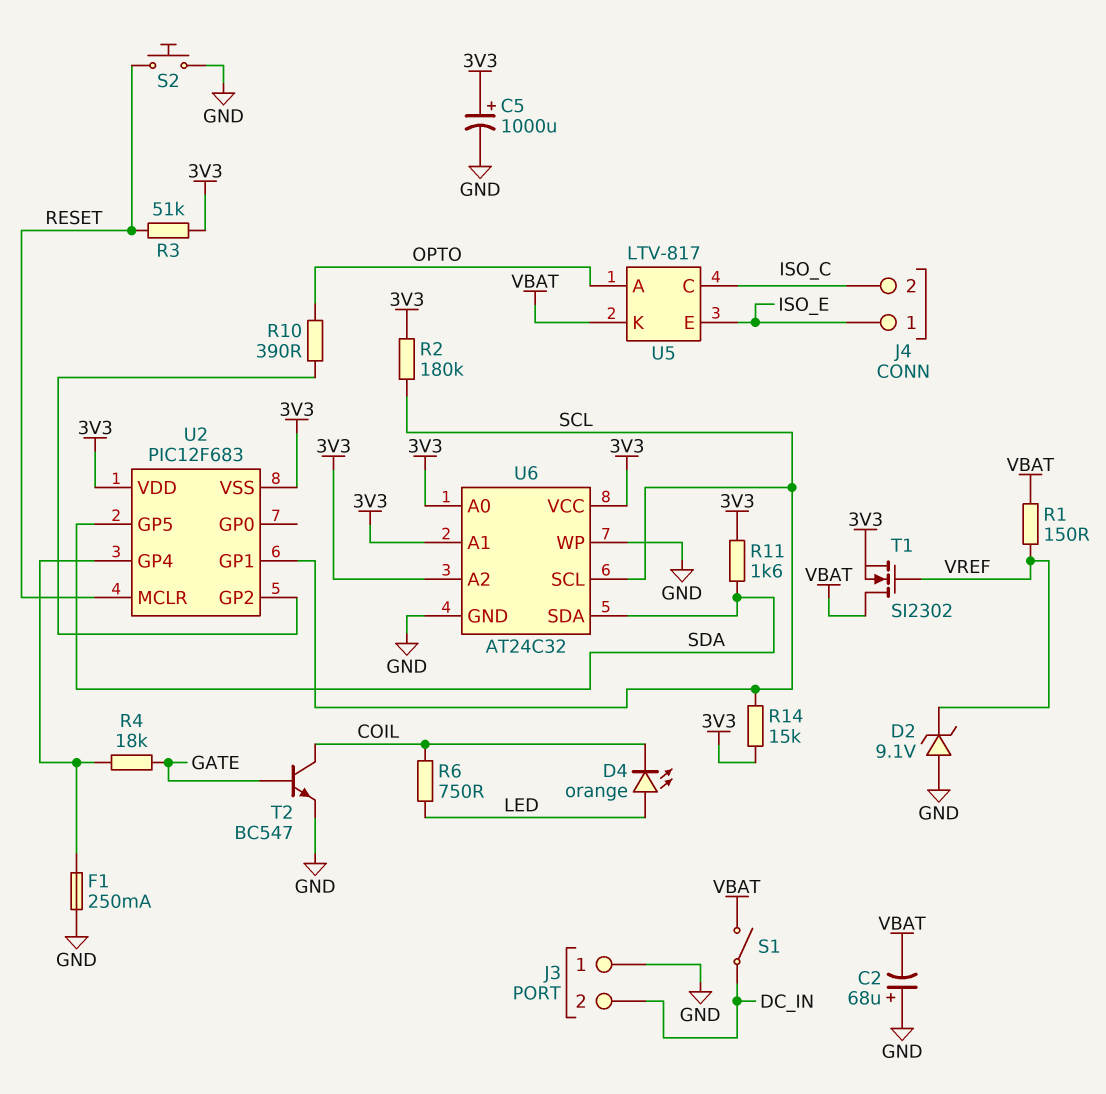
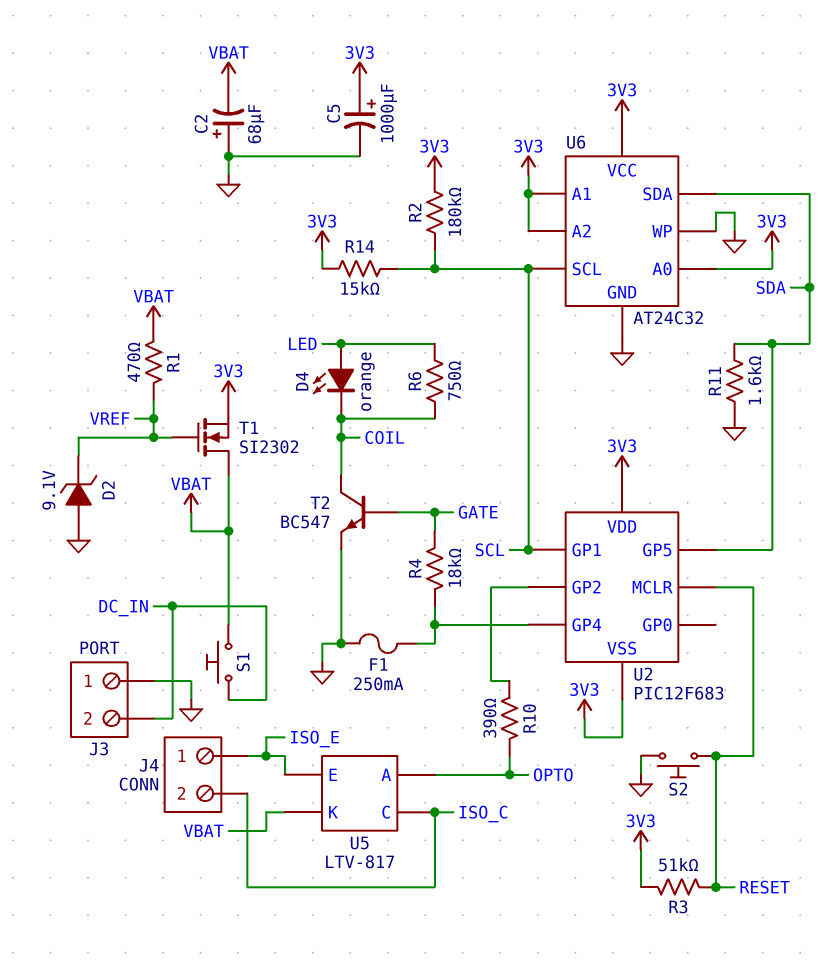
R1: 150 (VBAT, VREF) -> 470 (VBAT, VREF)
R11: 1.6k (3V3, SDA) -> 1.6k (GND, SDA)
S1: switch (DC_IN, VBAT) -> button (DC_IN, VBAT)

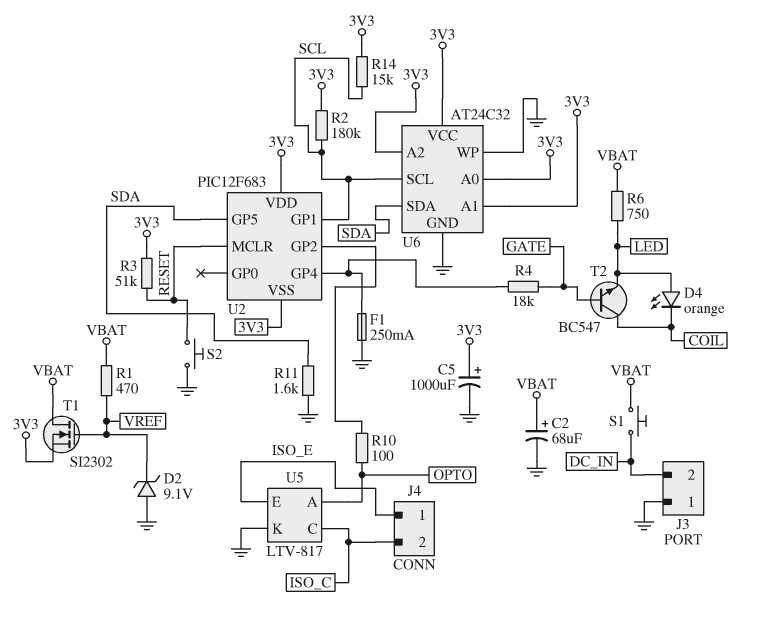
C2: 68uF (plus GND, minus VBAT) -> 68uF (plus VBAT, minus GND)
R6: 750 (COIL, LED) -> 750 (LED, VBAT)
R10: 390 (OPTO, U2/GP2) -> 100 (OPTO, U2/GP2)
T2: NPN BC547 (B GATE, C COIL, E GND) -> NPN BC547 (B GATE, C COIL, E LED)
U5 pin K: VBAT -> GND

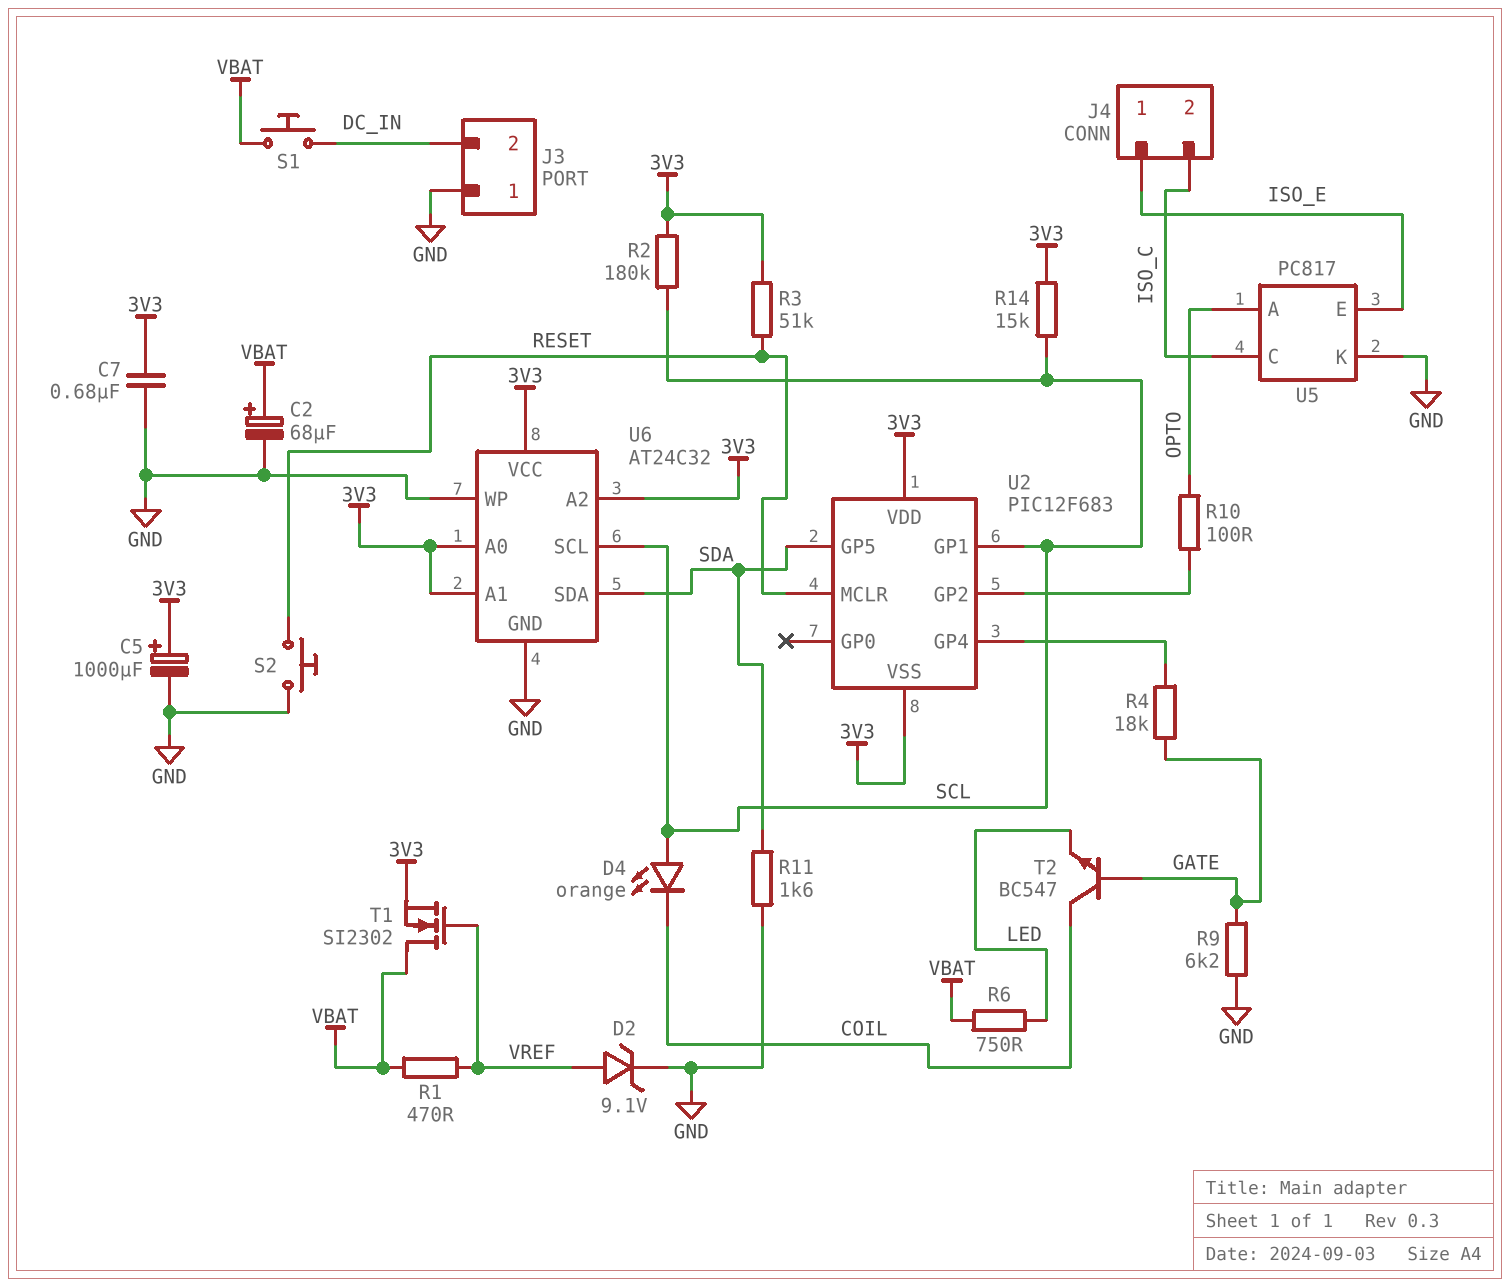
C7: none -> 680nF (3V3, GND)
D2: zener 9.1V (A GND, K VREF) -> zener 9.1V (A VREF, K GND)
D4: LED orange (A LED, K COIL) -> LED orange (A SCL, K COIL)
F1: 250mA (GND, U2/GP4) -> none
R9: none -> 6.2k (GATE, GND)
U5: LTV-817 -> PC817

